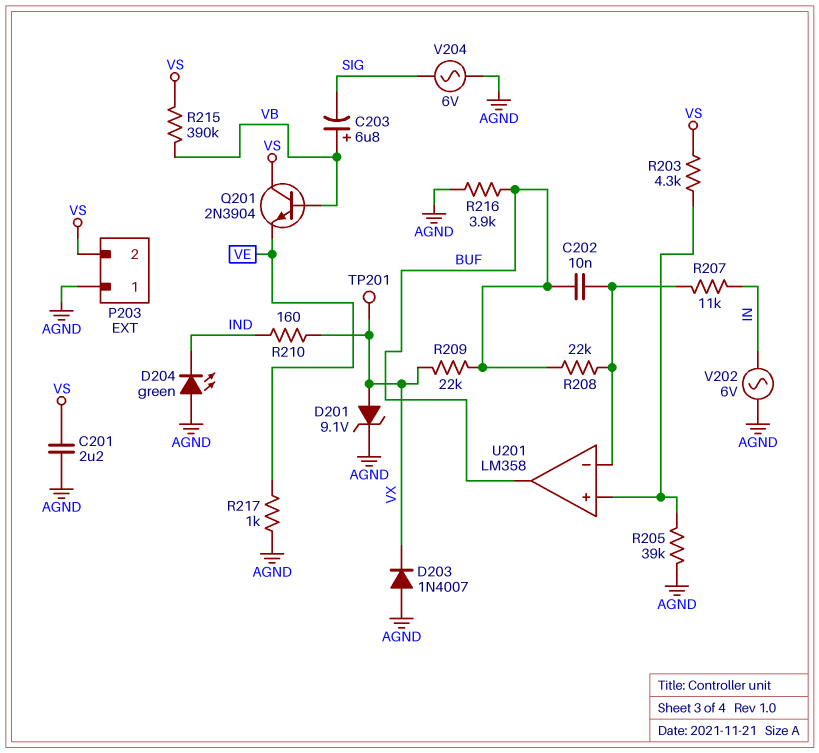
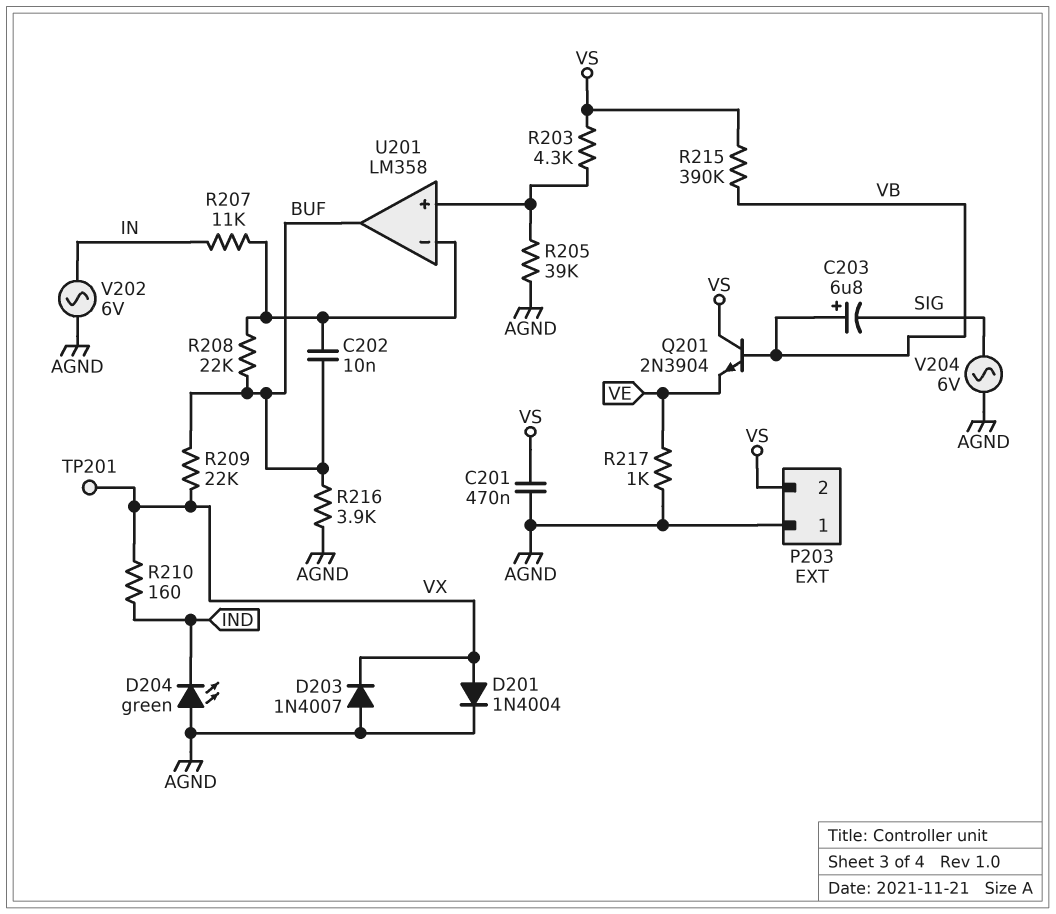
C201: 2.2uF (AGND, VS) -> 470nF (AGND, VS)
D201: zener 9.1V (A VX, K AGND) -> diode 1N4004 (A VX, K AGND)

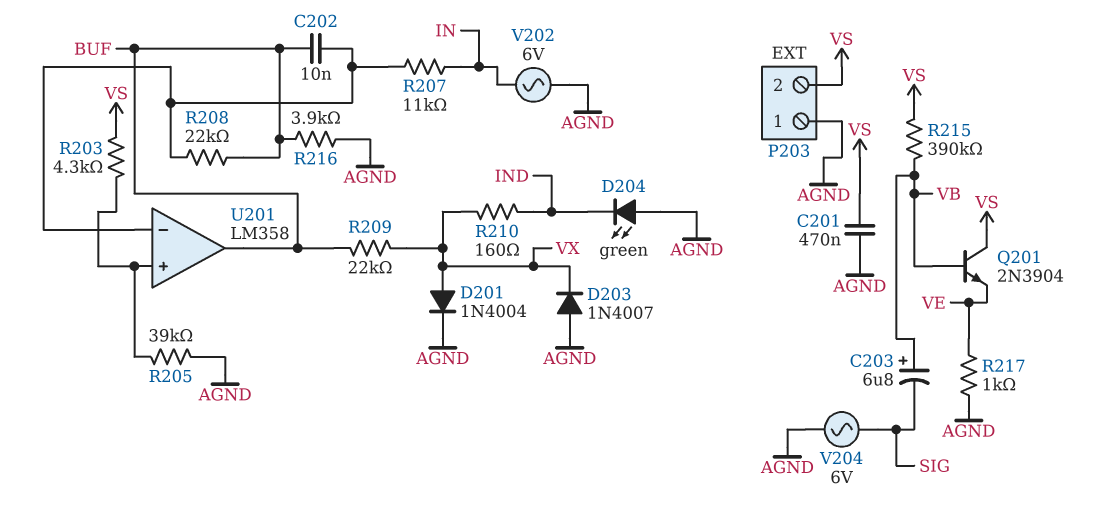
TP201: test point (VX) -> none

